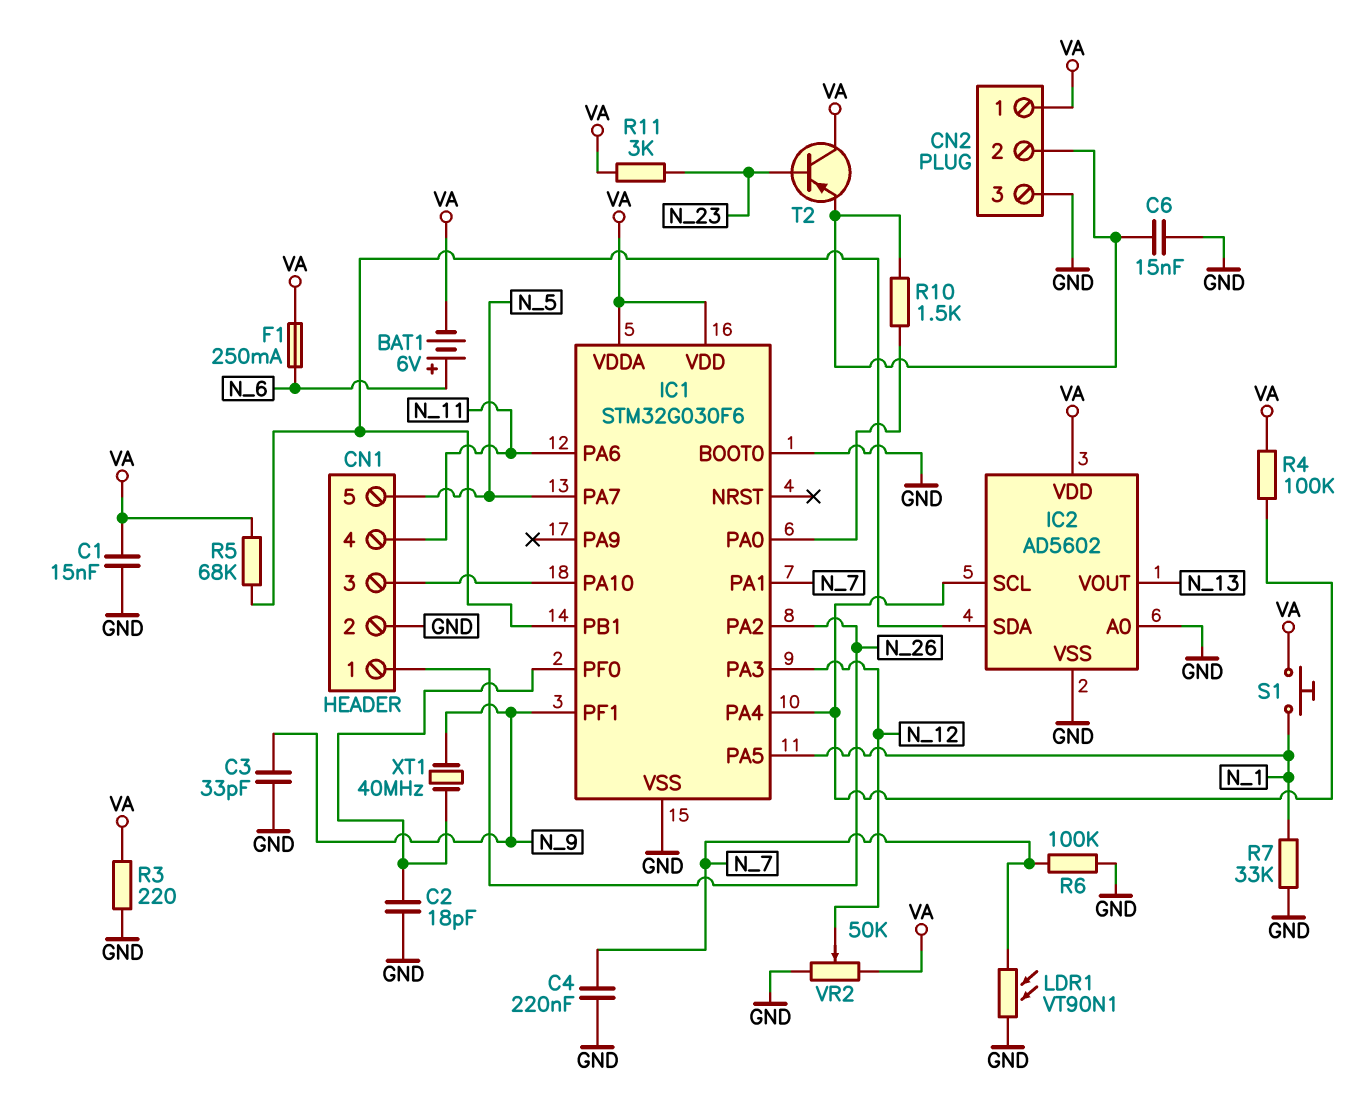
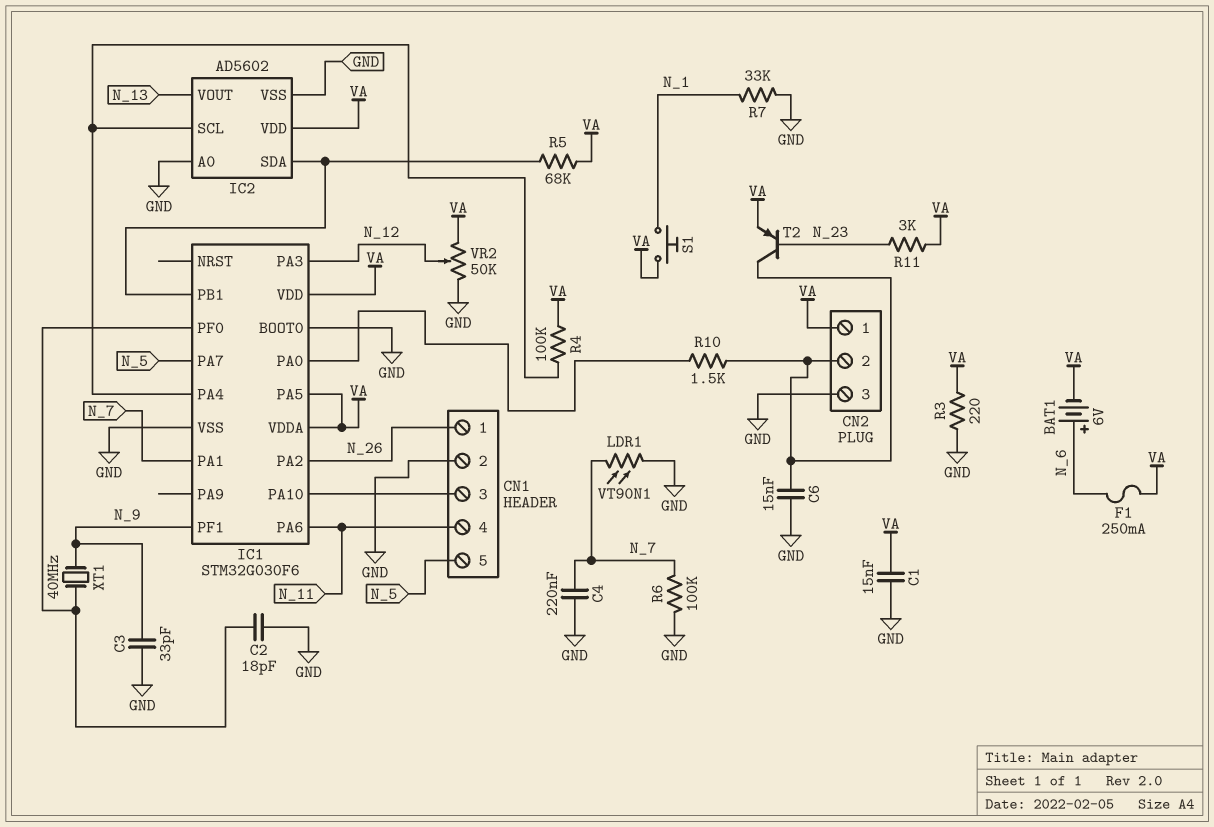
IC1 pin PA5: N_1 -> VA
T2: PNP (B N_23, C VA, E CN2/2) -> PNP (B N_23, C CN2/2, E VA)

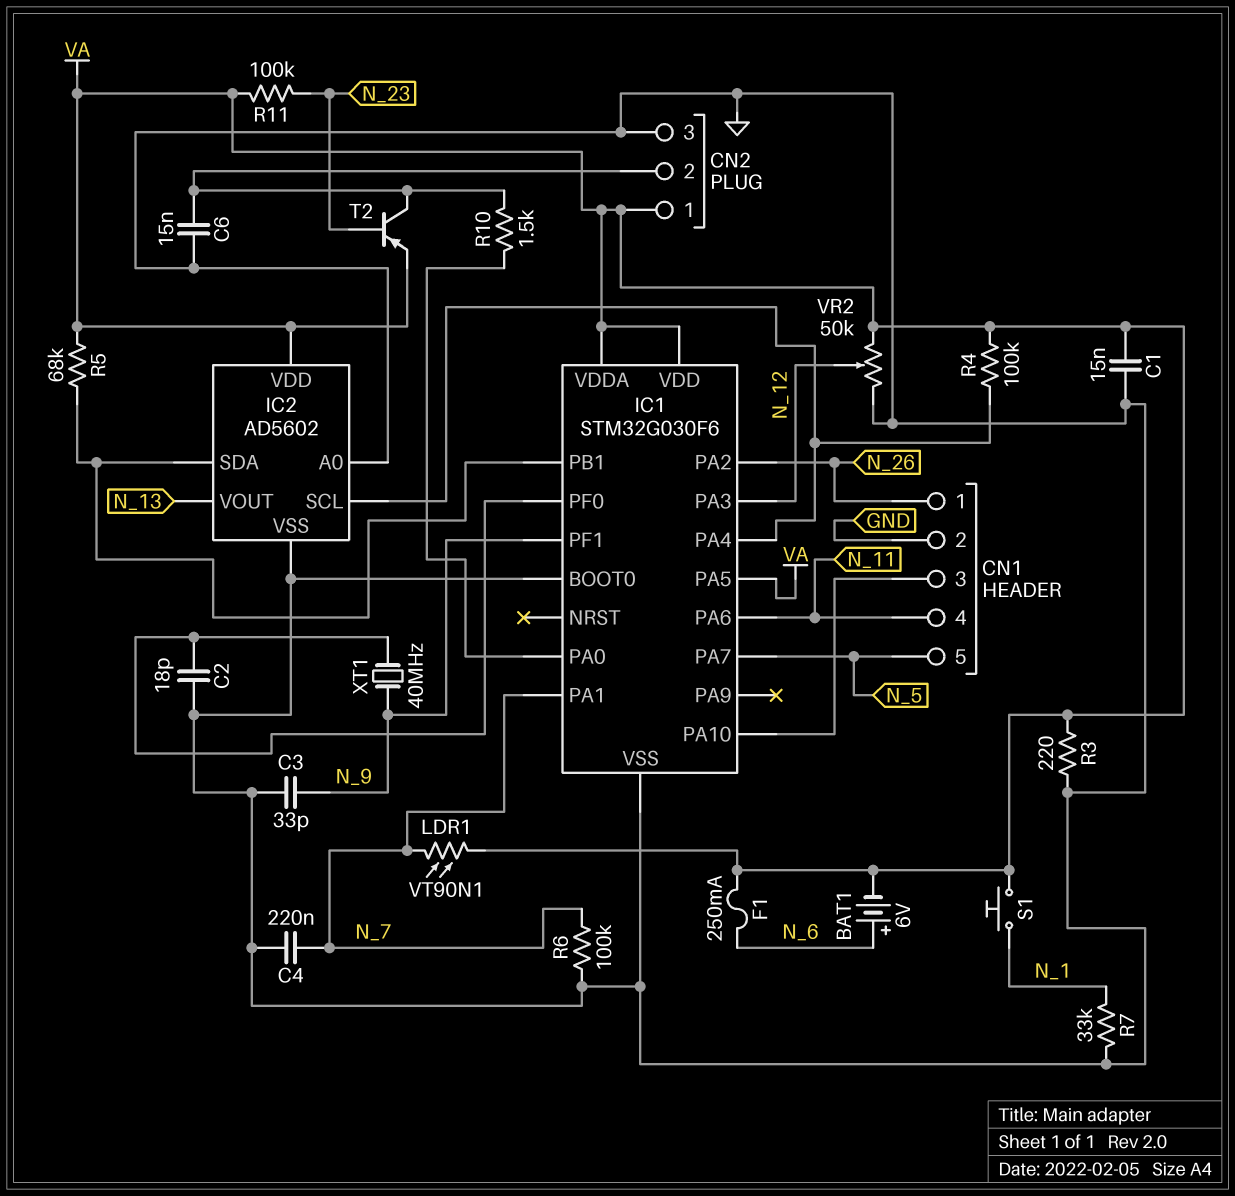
LDR1: VT90N1 (GND, N_7) -> VT90N1 (N_7, VA)
R11: 3k (N_23, VA) -> 100k (N_23, VA)

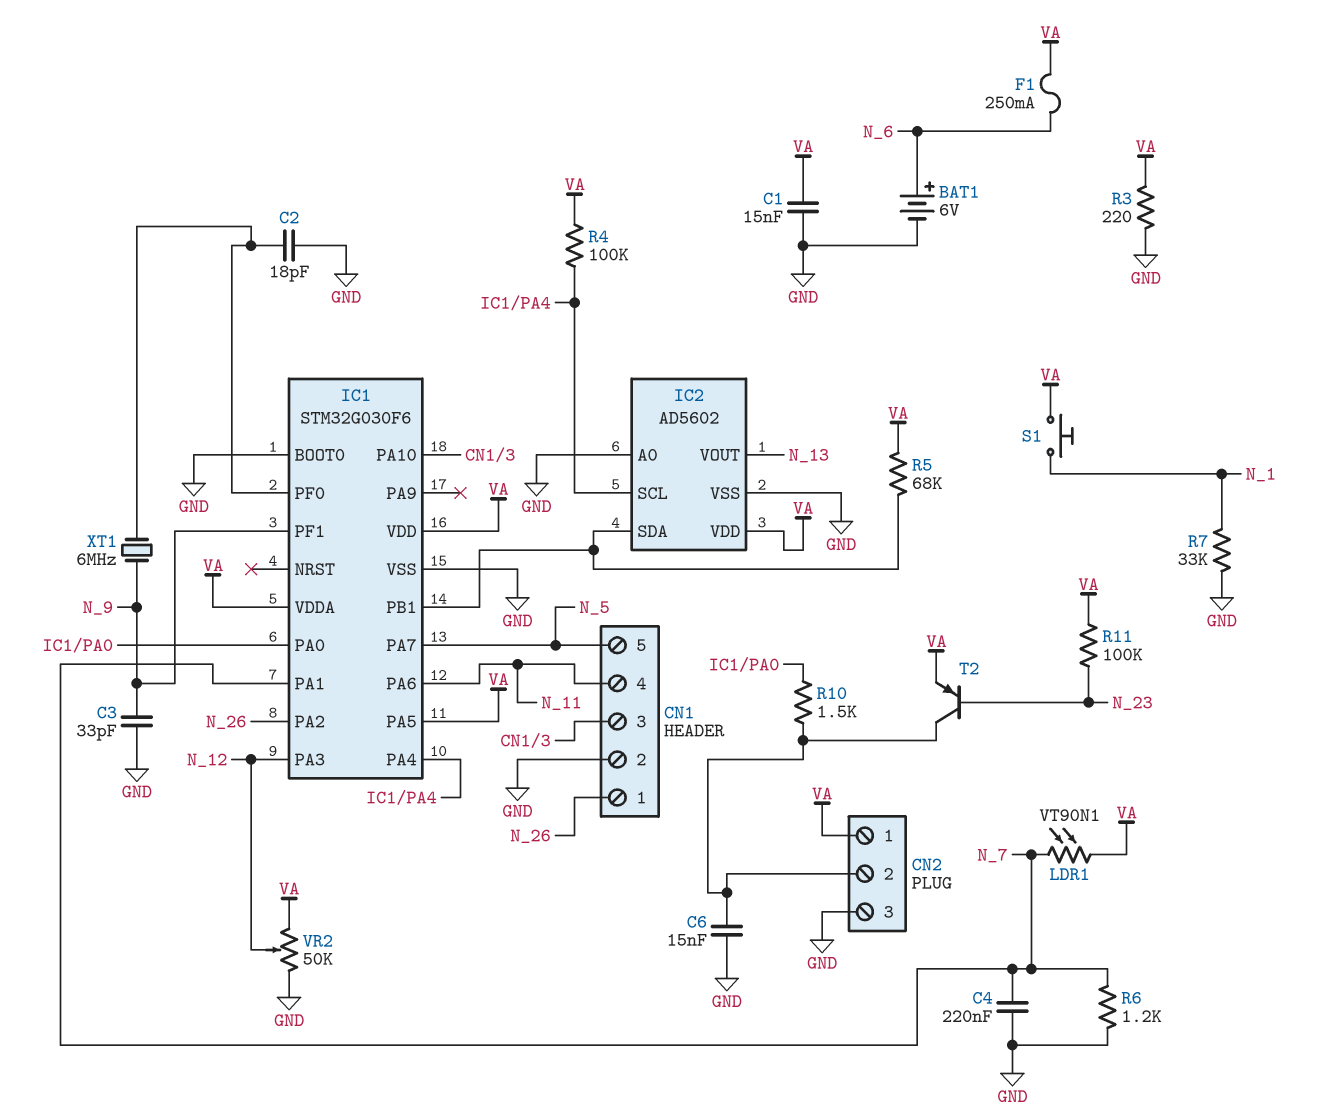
BAT1: 6V (plus N_6, minus VA) -> 6V (plus N_6, minus GND)
R6: 100k (GND, N_7) -> 1.2k (GND, N_7)
XT1: 40MHz (IC1/PF0, N_9) -> 6MHz (IC1/PF0, N_9)

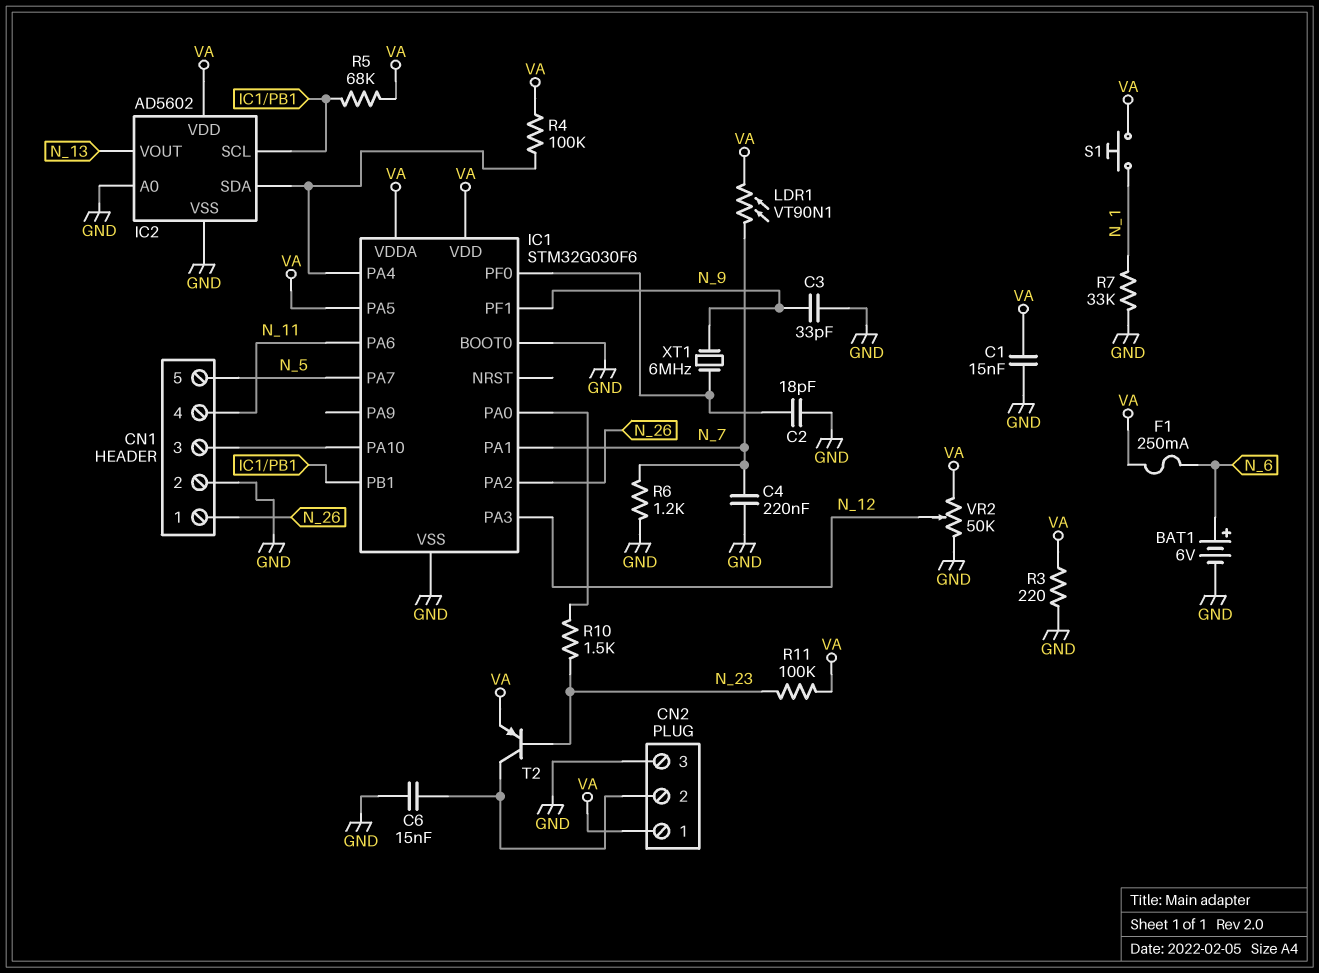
IC2 pin SCL: IC1/PA4 -> IC1/PB1
IC2 pin SDA: IC1/PB1 -> IC1/PA4
R10: 1.5k (CN2/2, IC1/PA0) -> 1.5k (IC1/PA0, N_23)

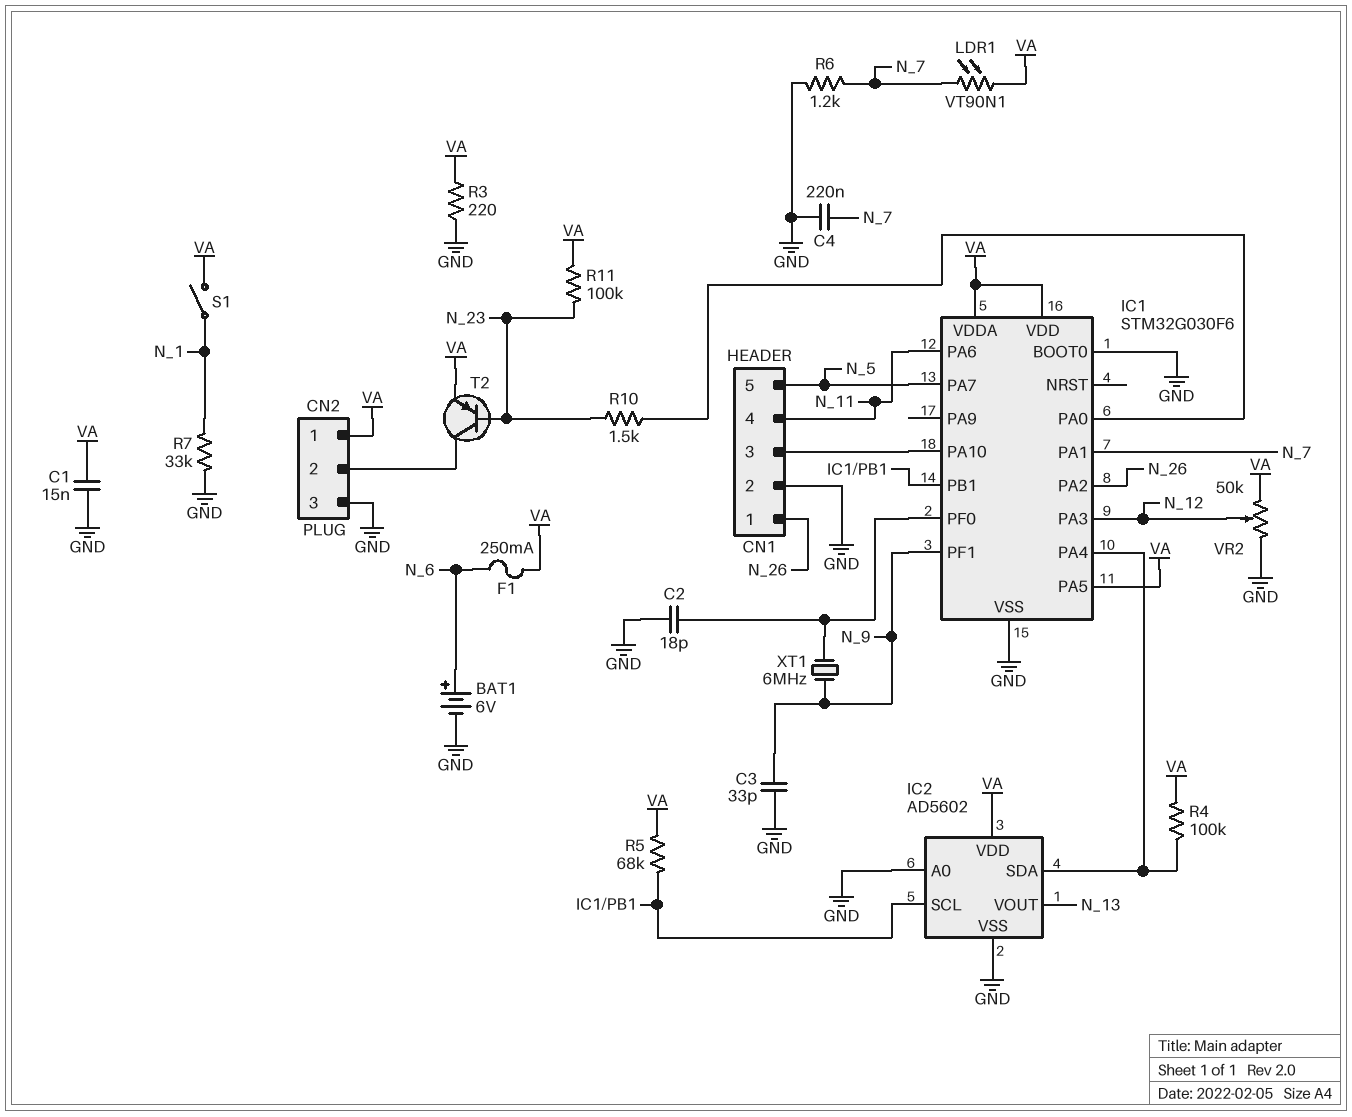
C6: 15nF (CN2/2, GND) -> none
S1: button (N_1, VA) -> switch (N_1, VA)

